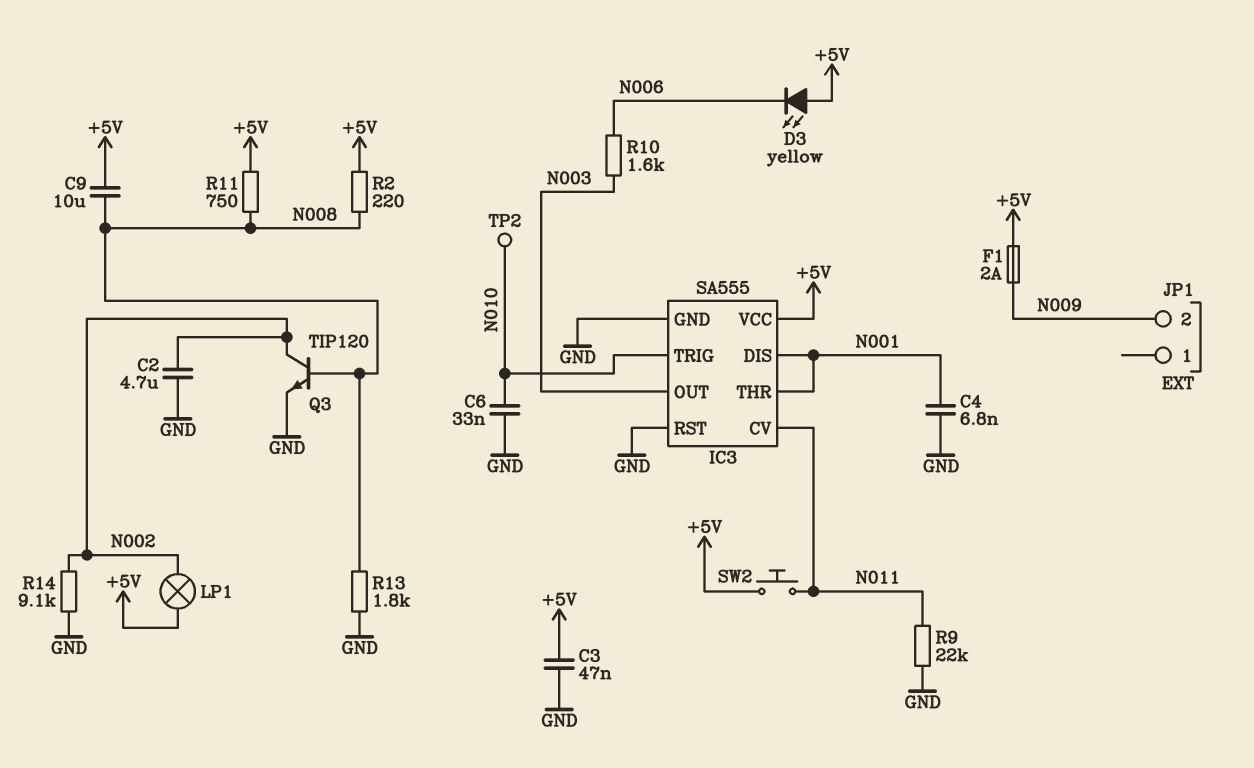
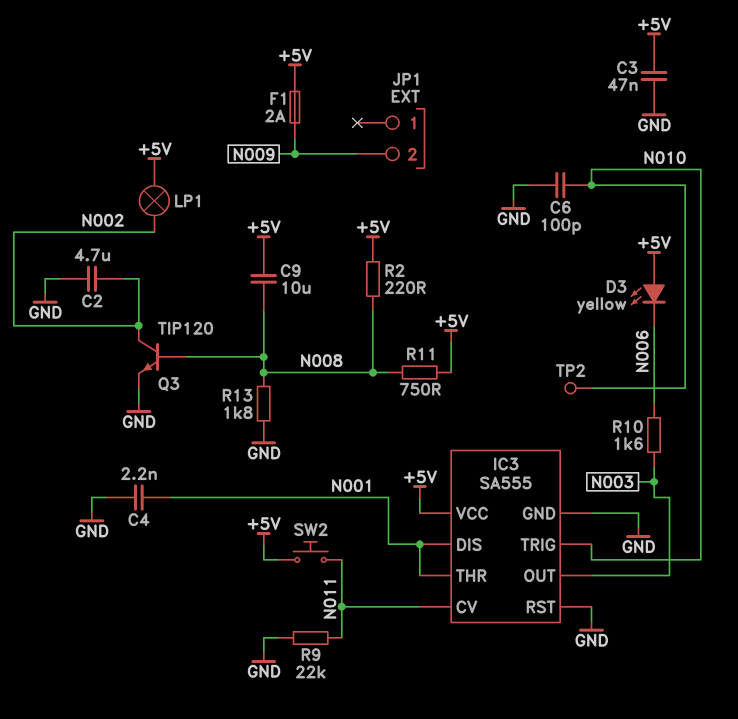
C4: 6.8nF (GND, N001) -> 2.2nF (GND, N001)
C6: 33nF (GND, N010) -> 100pF (GND, N010)
R14: 9.1k (GND, N002) -> none

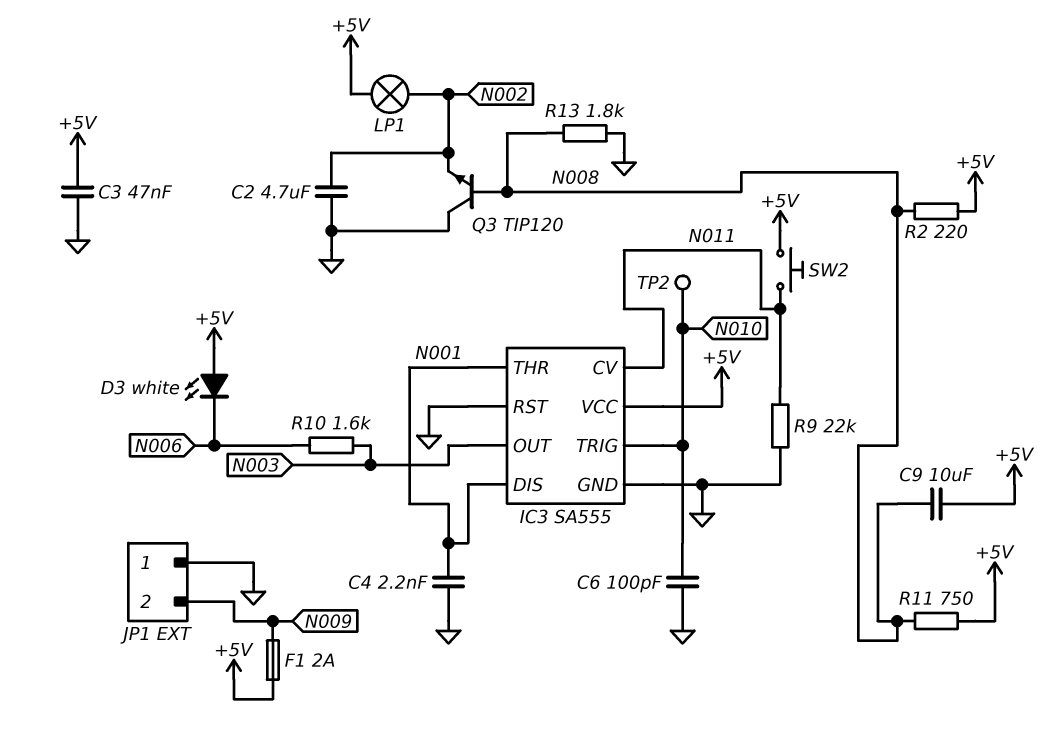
D3: LED yellow (A +5V, K N006) -> LED white (A +5V, K N006)
JP1 pin 1: none -> GND
Q3: NPN TIP120 (B N008, C N002, E GND) -> NPN TIP120 (B N008, C GND, E N002)

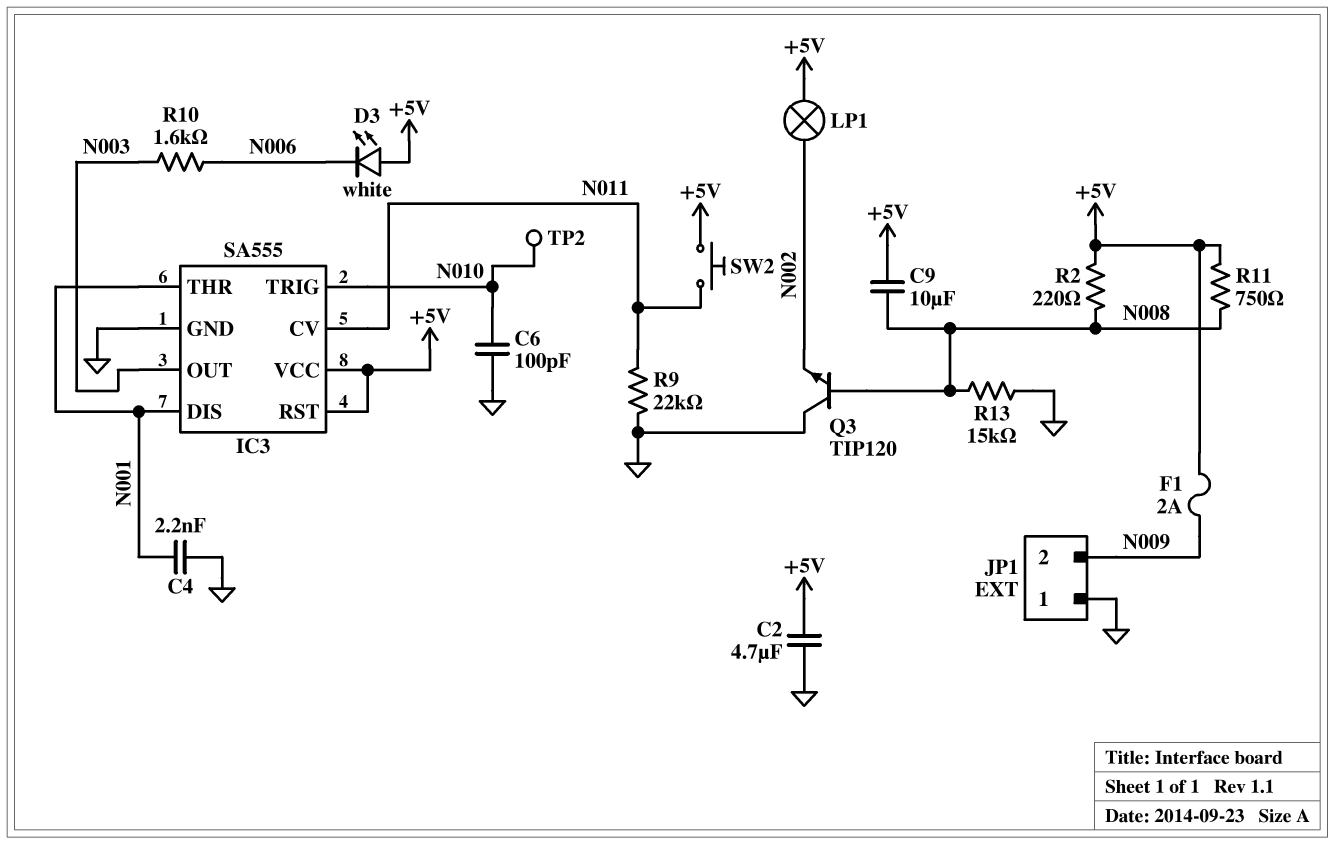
C2: 4.7uF (GND, N002) -> 4.7uF (+5V, GND)
C3: 47nF (+5V, GND) -> none
IC3 pin RST: GND -> +5V
R13: 1.8k (GND, N008) -> 15k (GND, N008)

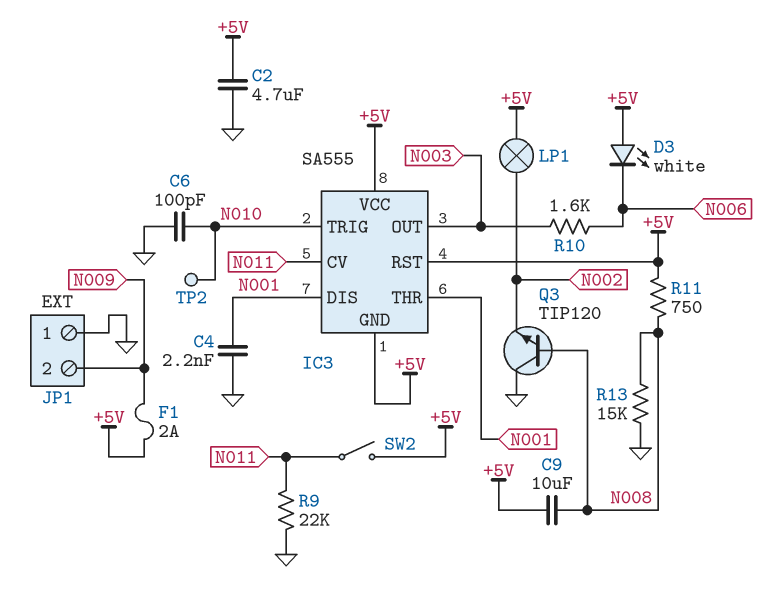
IC3 pin GND: GND -> +5V
R2: 220 (+5V, N008) -> none
SW2: button (+5V, N011) -> switch (+5V, N011)

